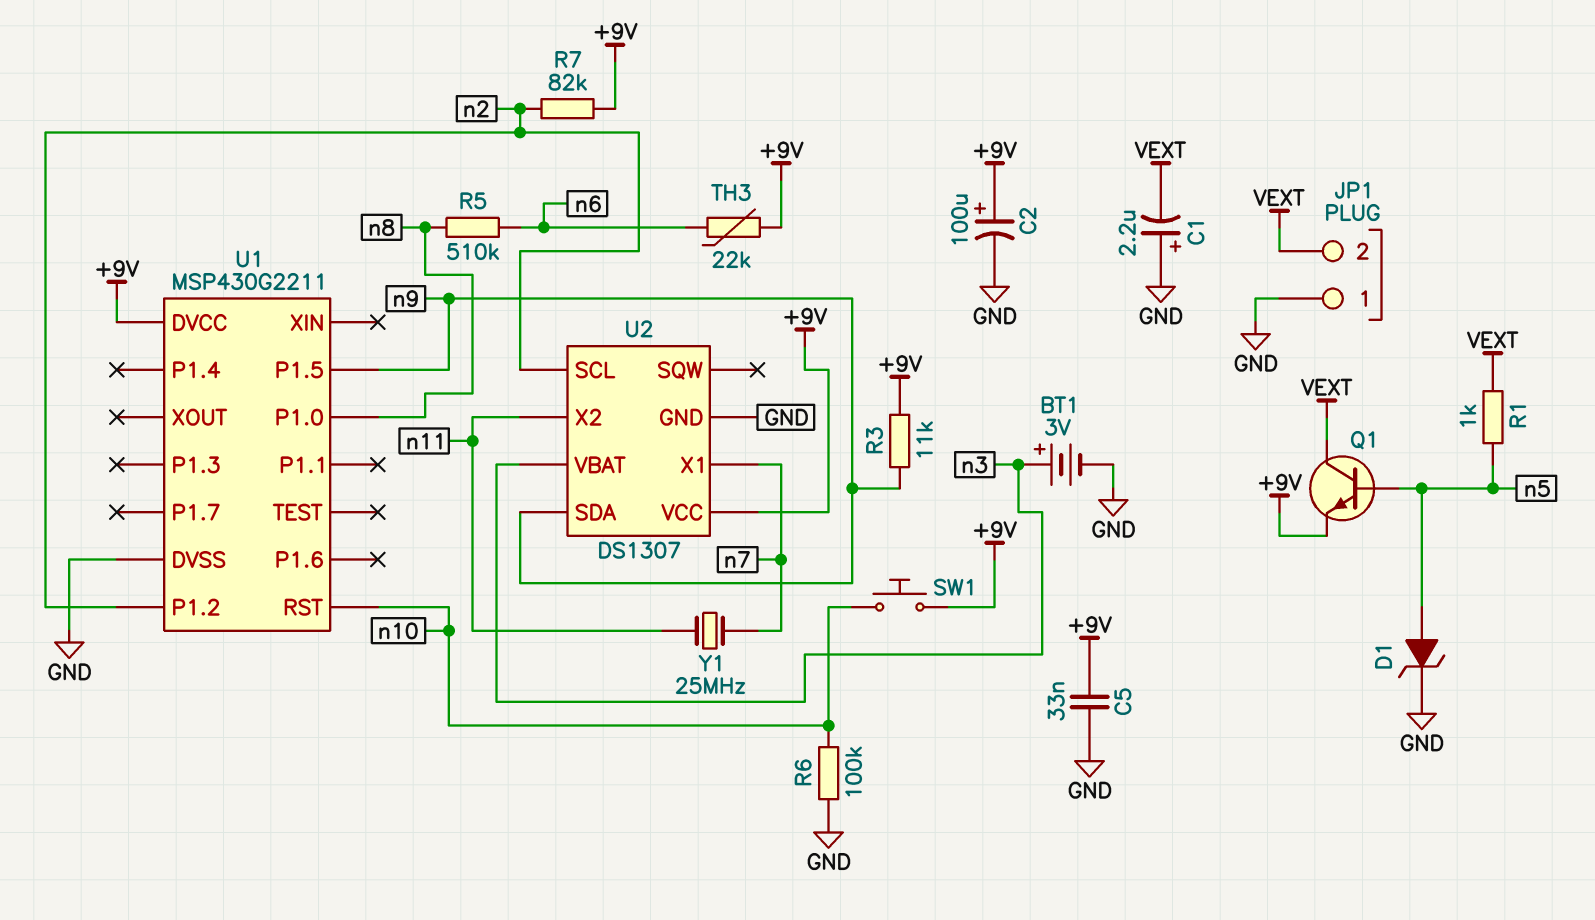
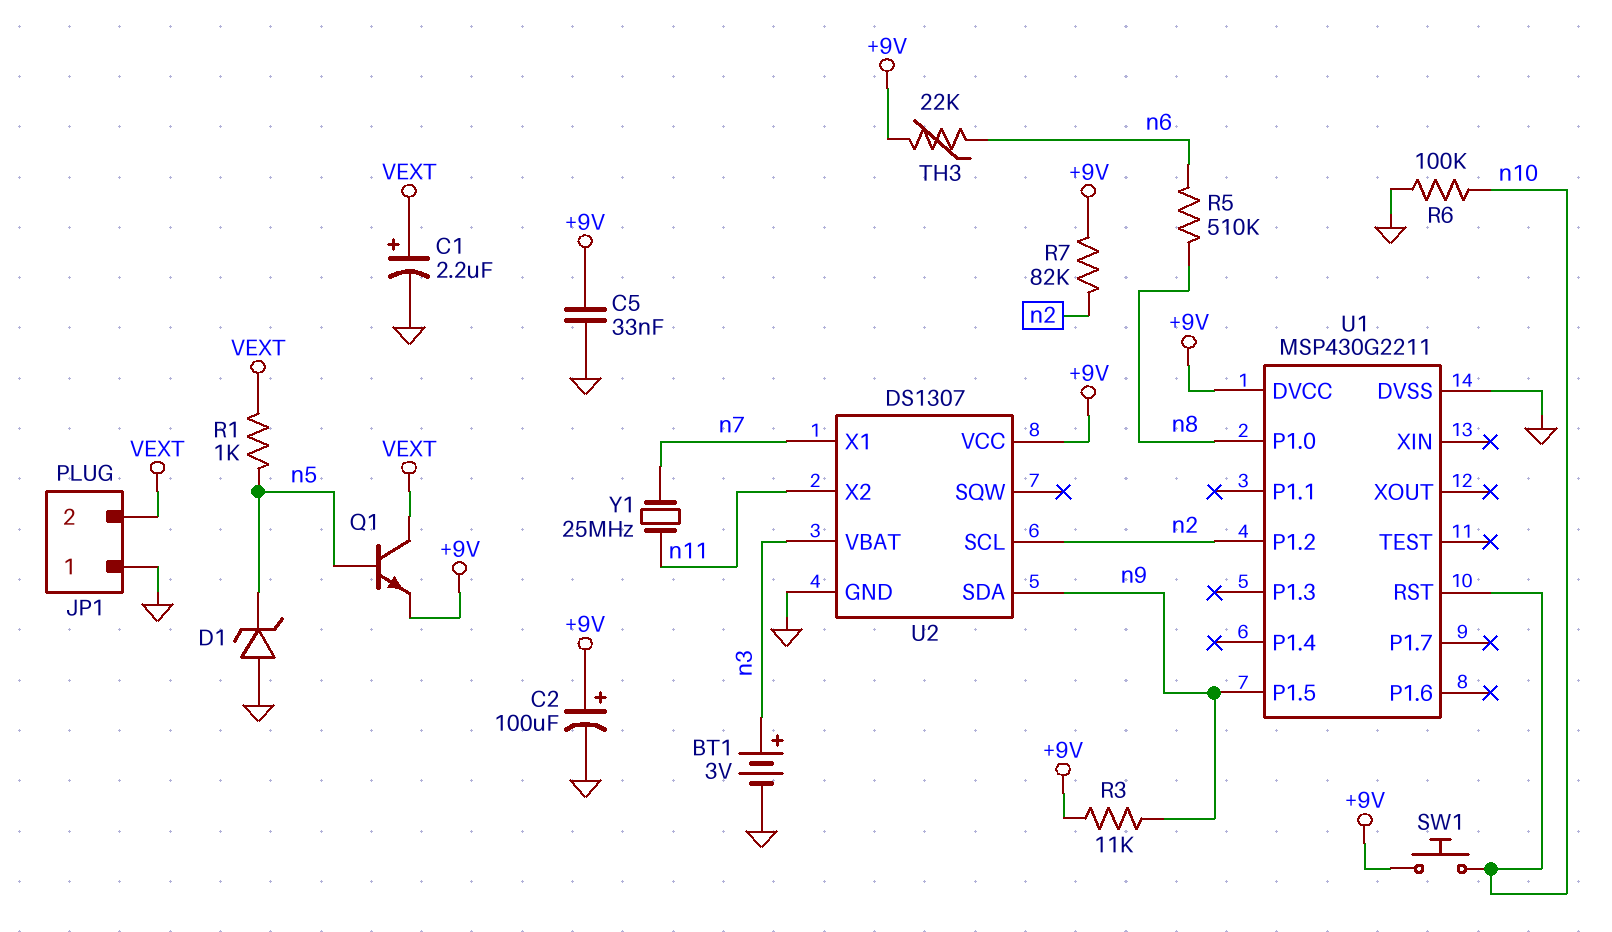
C1: 2.2uF (plus GND, minus VEXT) -> 2.2uF (plus VEXT, minus GND)
D1: zener (A n5, K GND) -> zener (A GND, K n5)

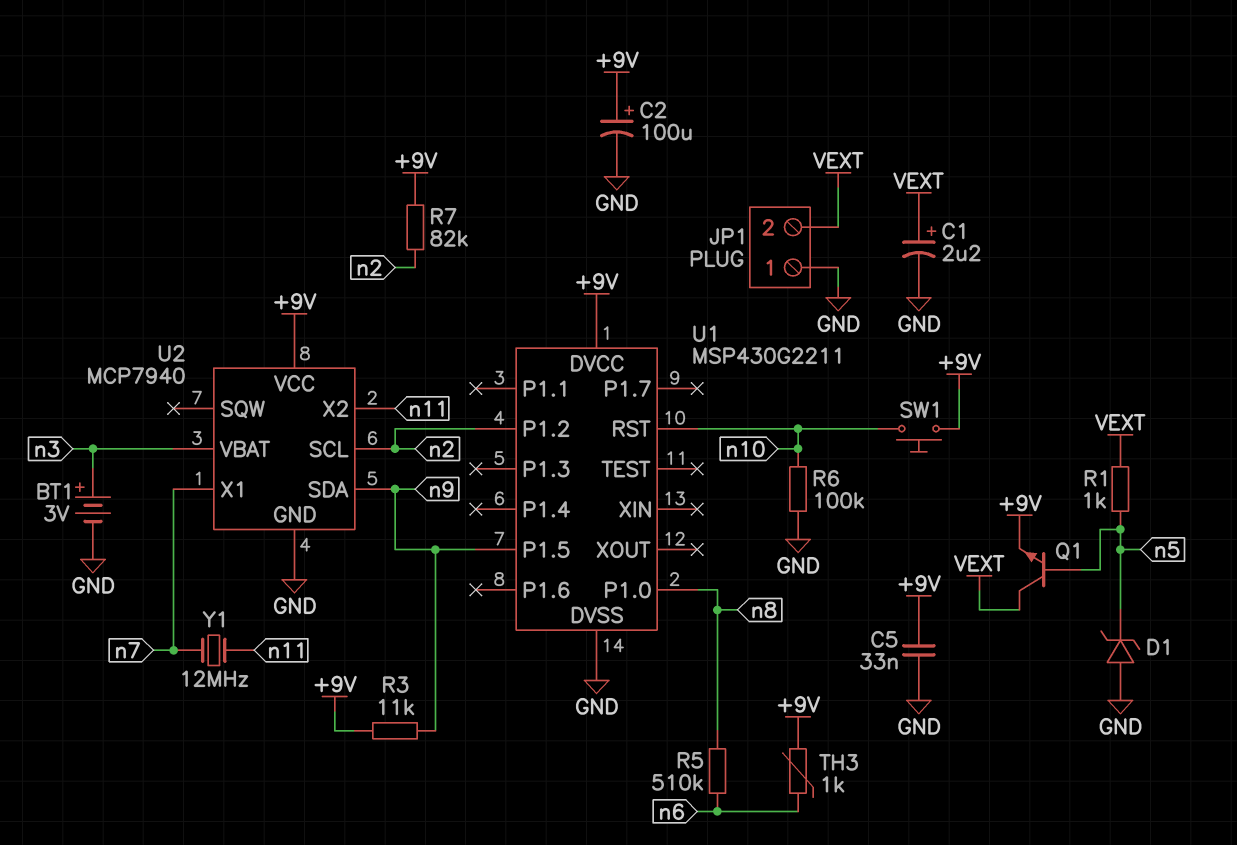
TH3: 22k (+9V, n6) -> 1k (+9V, n6)
U2: DS1307 -> MCP7940
Y1: 25MHz (n7, n11) -> 12MHz (n7, n11)

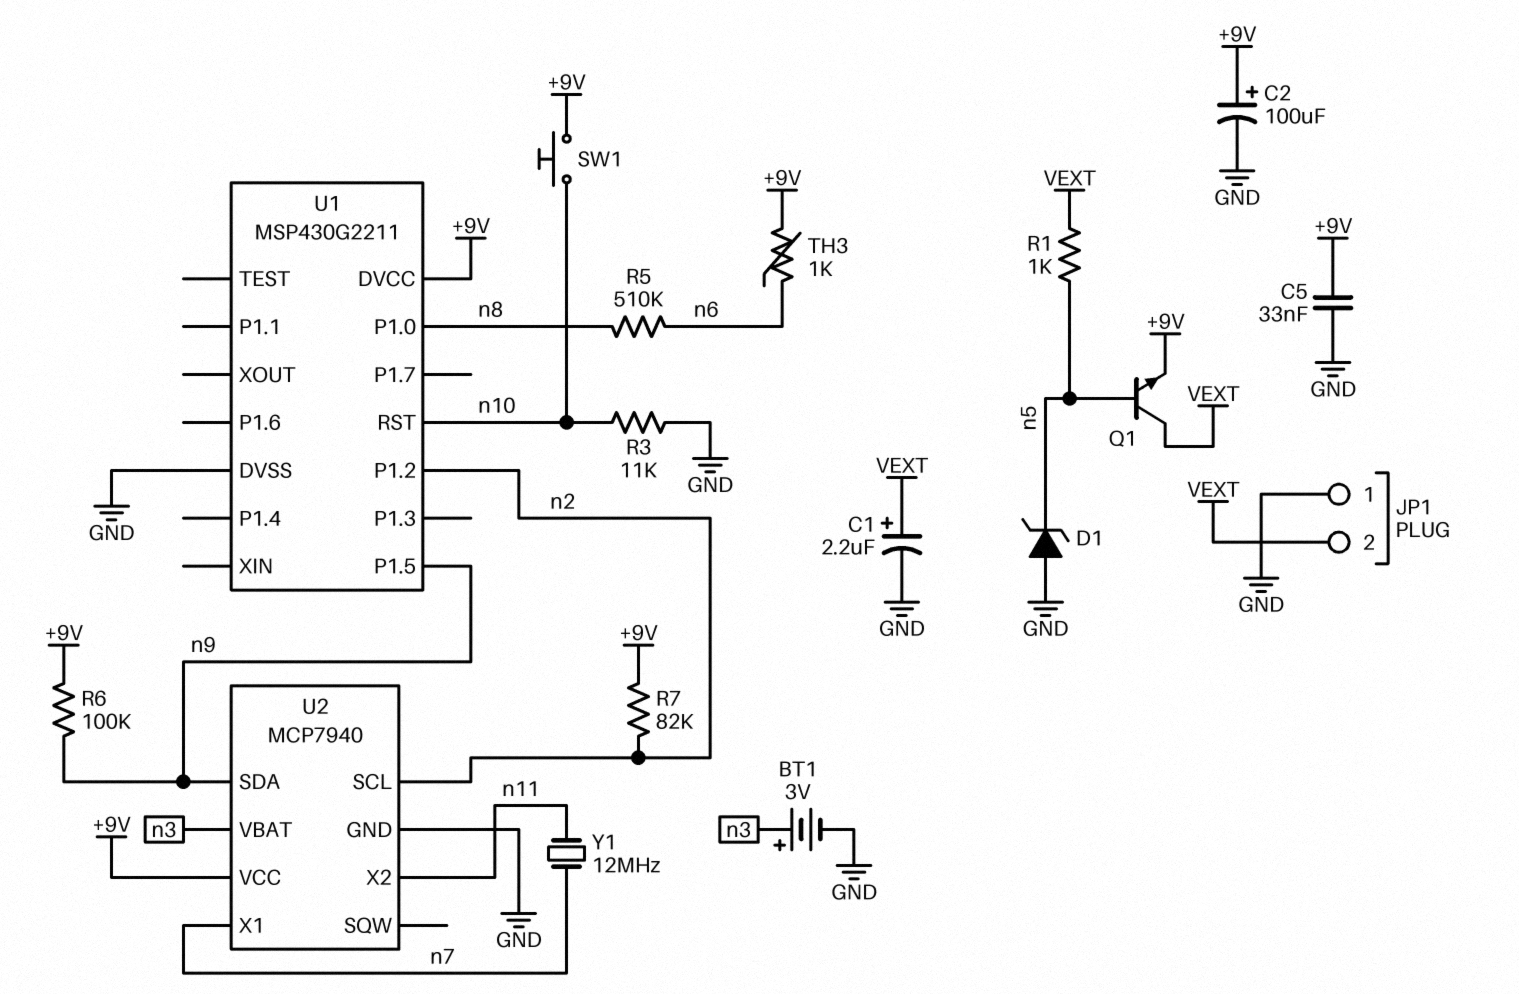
R3: 11k (+9V, n9) -> 11k (GND, n10)
R6: 100k (GND, n10) -> 100k (+9V, n9)

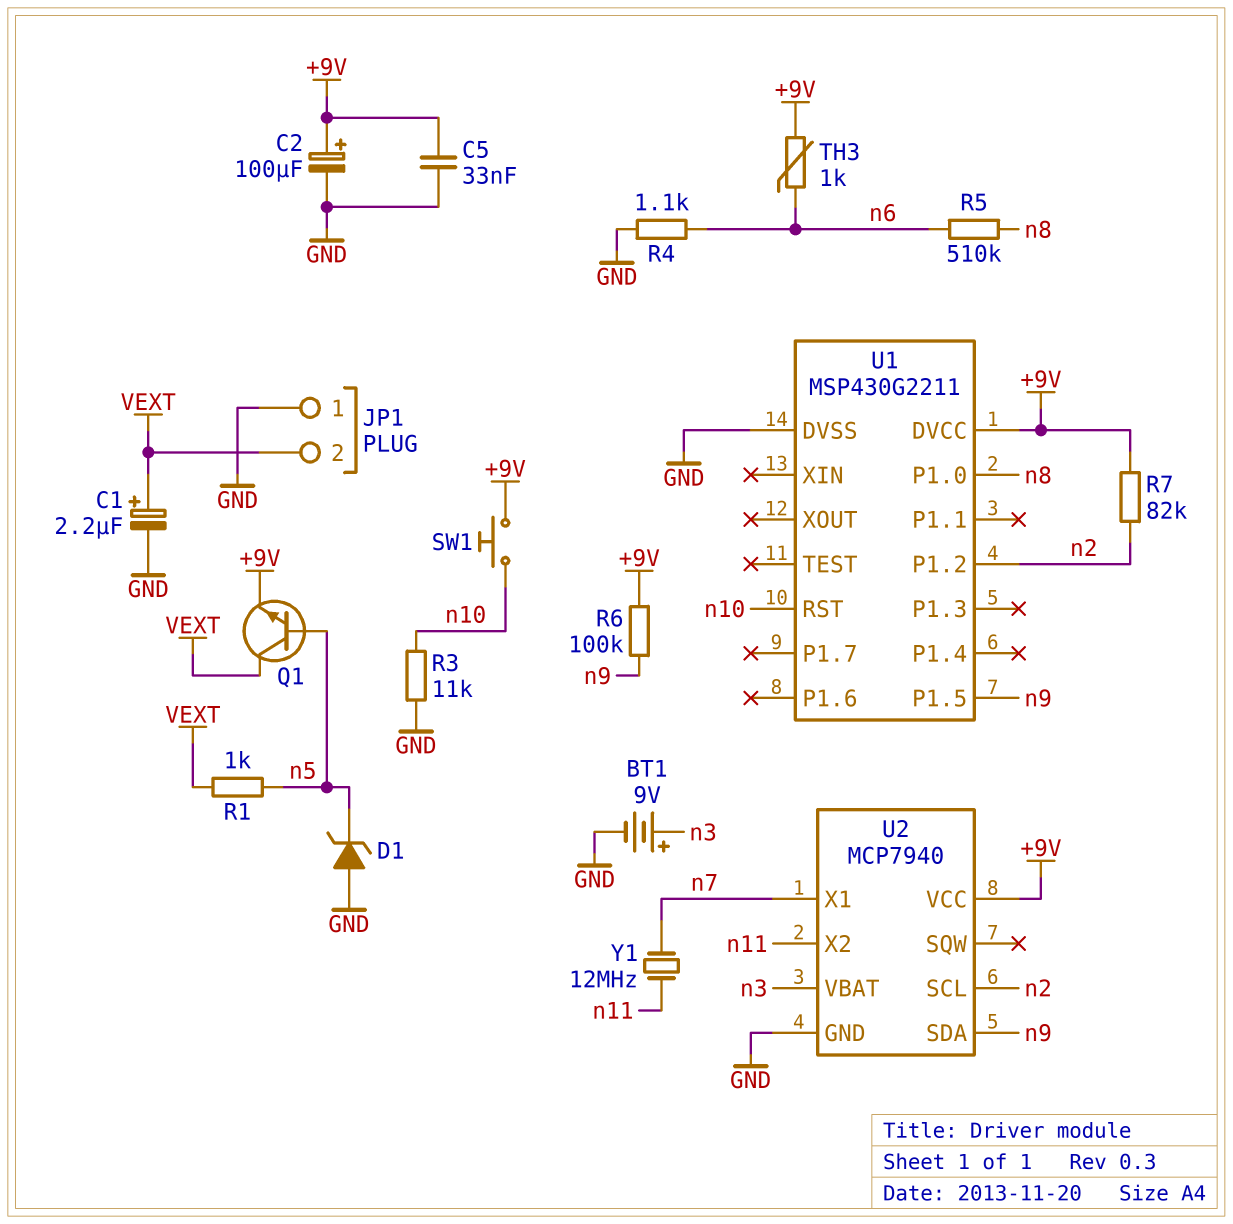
BT1: 3V (plus n3, minus GND) -> 9V (plus n3, minus GND)
R4: none -> 1.1k (GND, n6)

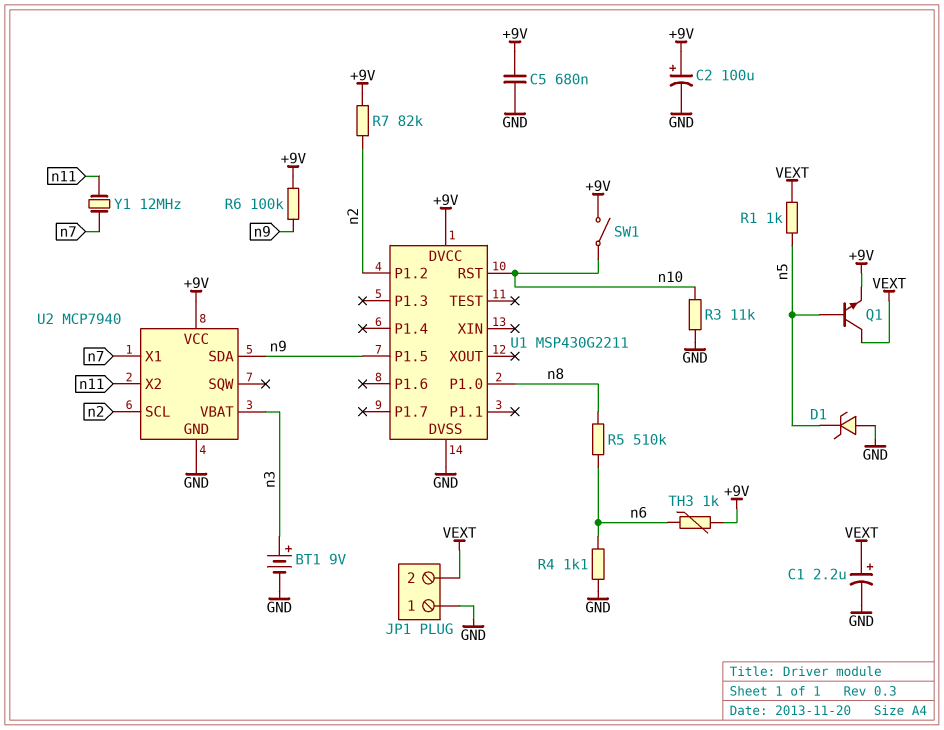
C5: 33nF (+9V, GND) -> 680nF (+9V, GND)
SW1: button (+9V, n10) -> switch (+9V, n10)

